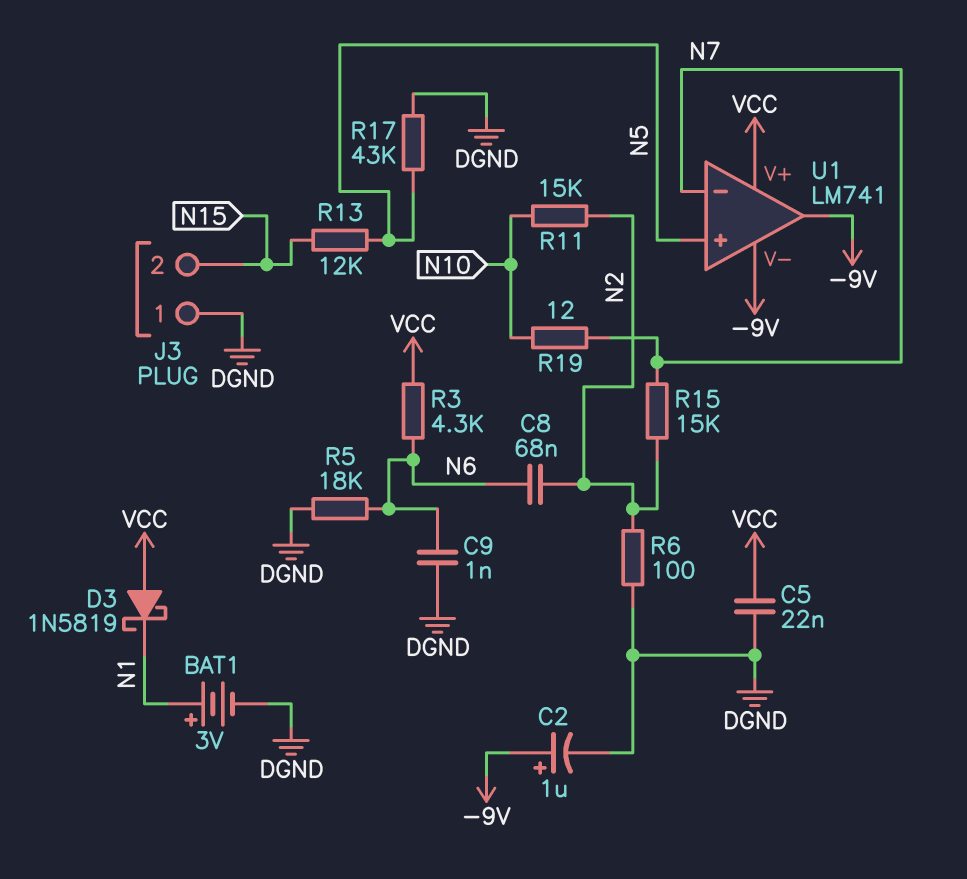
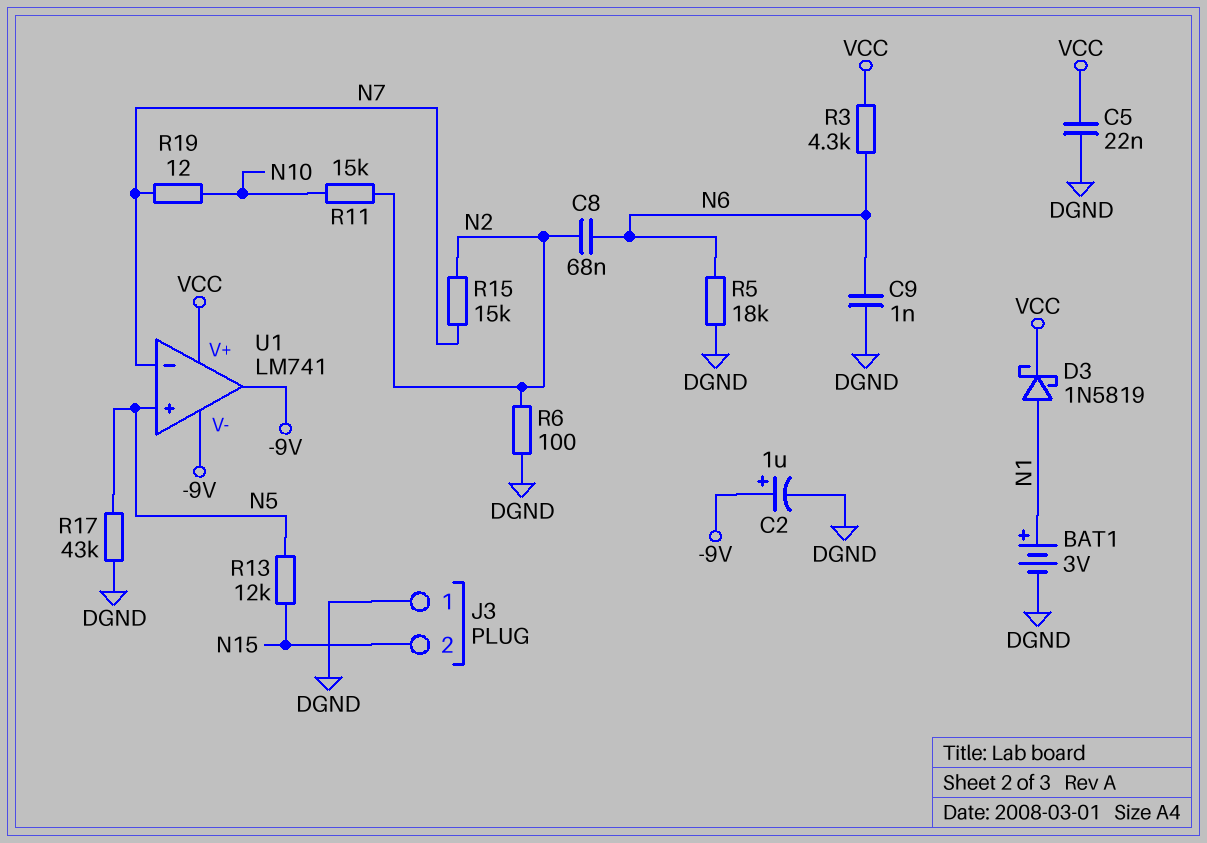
D3: schottky 1N5819 (A VCC, K N1) -> schottky 1N5819 (A N1, K VCC)

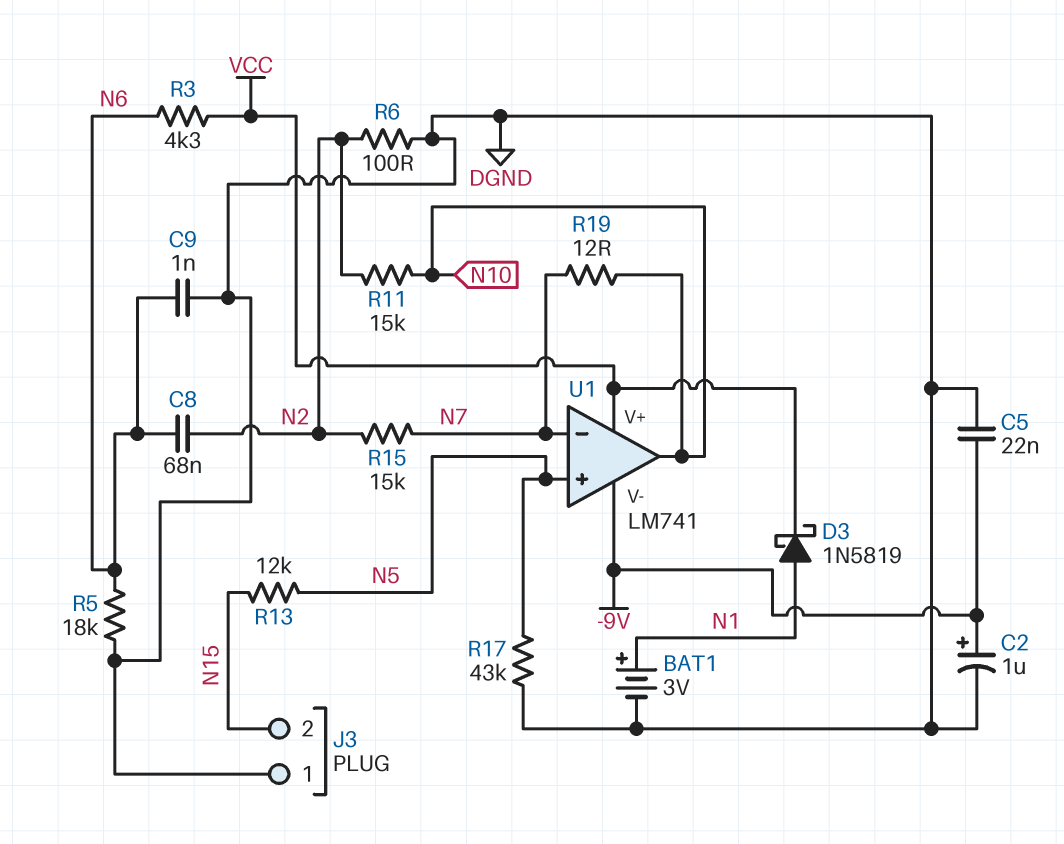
C5: 22nF (DGND, VCC) -> 22nF (-9V, DGND)
U1 pin out: -9V -> N10

